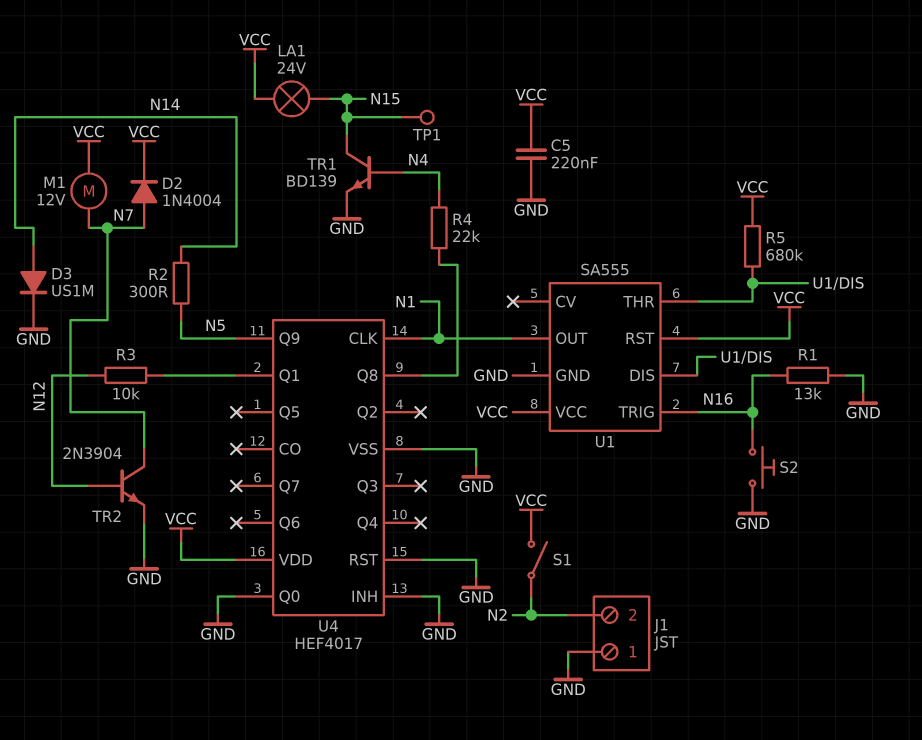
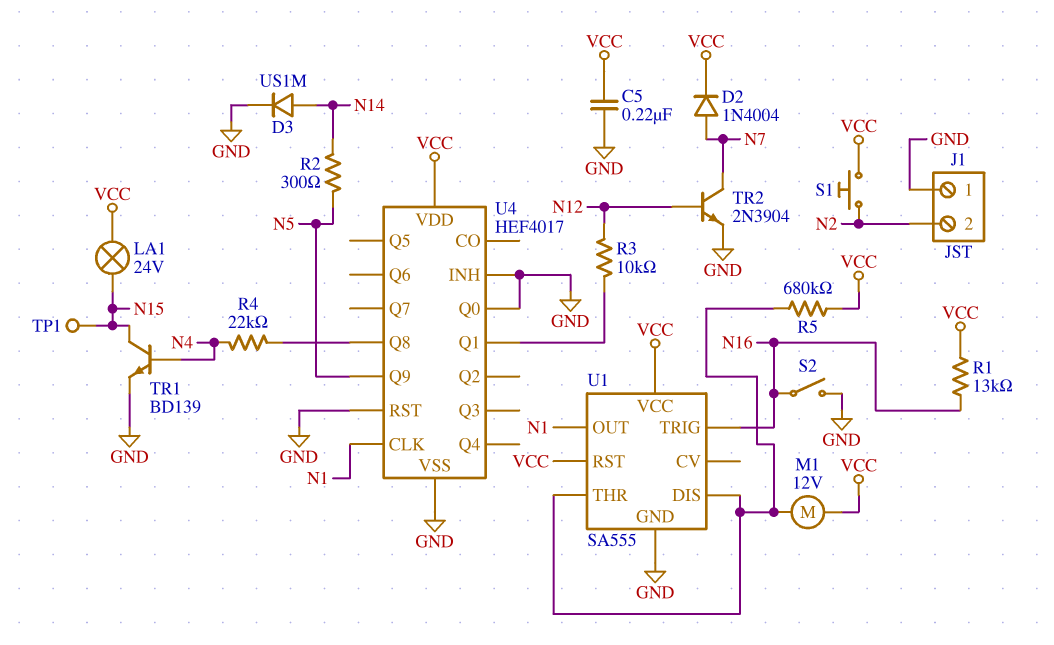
M1: motor 12V (N7, VCC) -> motor 12V (U1/DIS, VCC)
R1: 13k (GND, N16) -> 13k (N16, VCC)
S1: switch (N2, VCC) -> button (N2, VCC)
S2: button (GND, N16) -> switch (GND, N16)

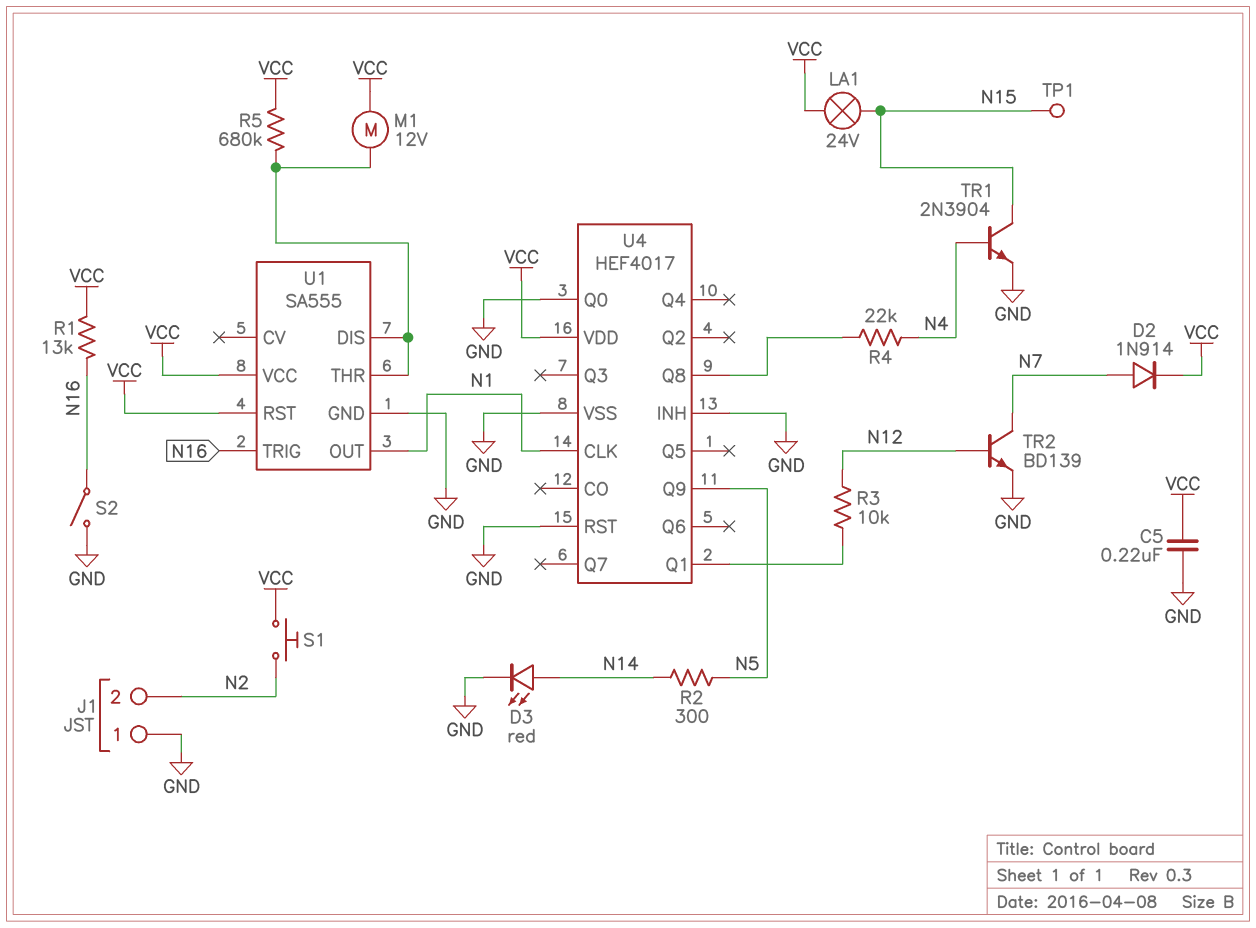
D2: diode 1N4004 (A N7, K VCC) -> diode 1N914 (A N7, K VCC)
D3: diode US1M (A N14, K GND) -> LED red (A N14, K GND)
TR1: NPN BD139 (B N4, C N15, E GND) -> NPN 2N3904 (B N4, C N15, E GND)
TR2: NPN 2N3904 (B N12, C N7, E GND) -> NPN BD139 (B N12, C N7, E GND)

